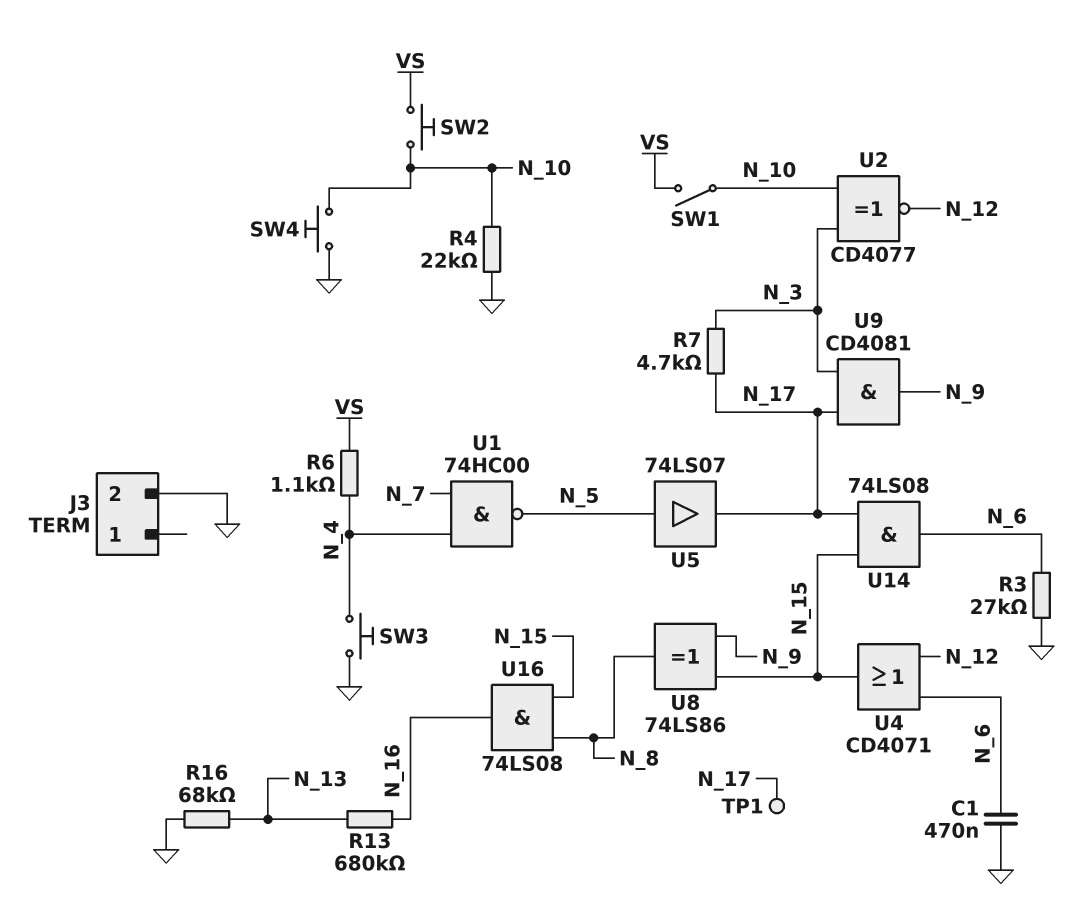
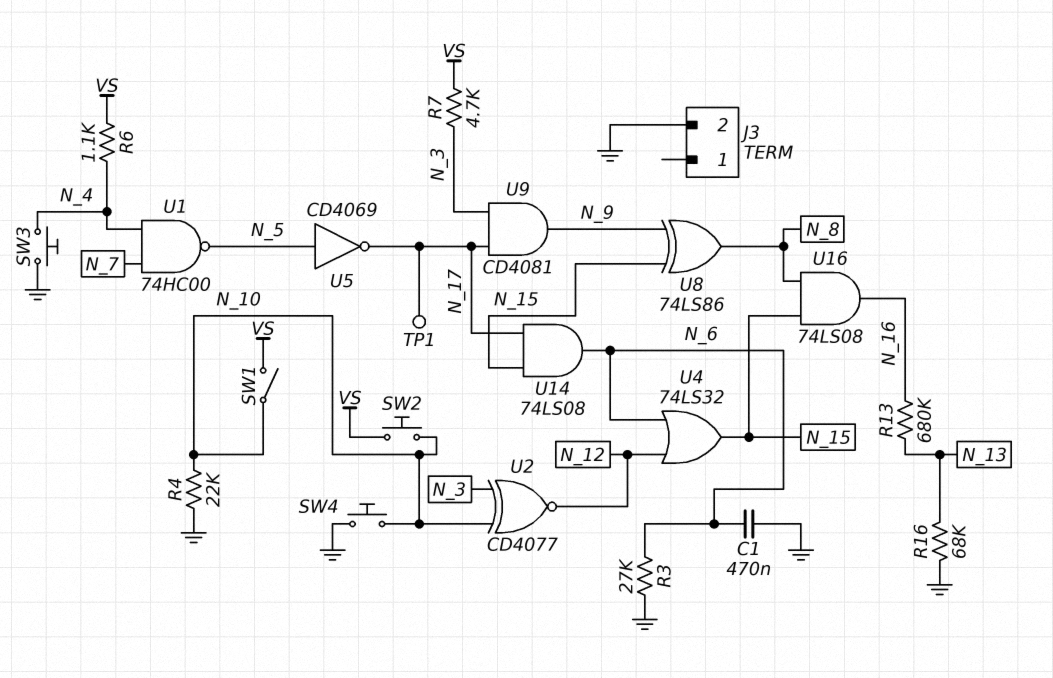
R7: 4.7k (N_3, N_17) -> 4.7k (N_3, VS)
U4: OR CD4071 (in N_6, in N_12, out N_15) -> OR 74LS32 (in N_6, in N_12, out N_15)
U5: buffer 74LS07 (in N_5, out N_17) -> NOT CD4069 (in N_5, out N_17)

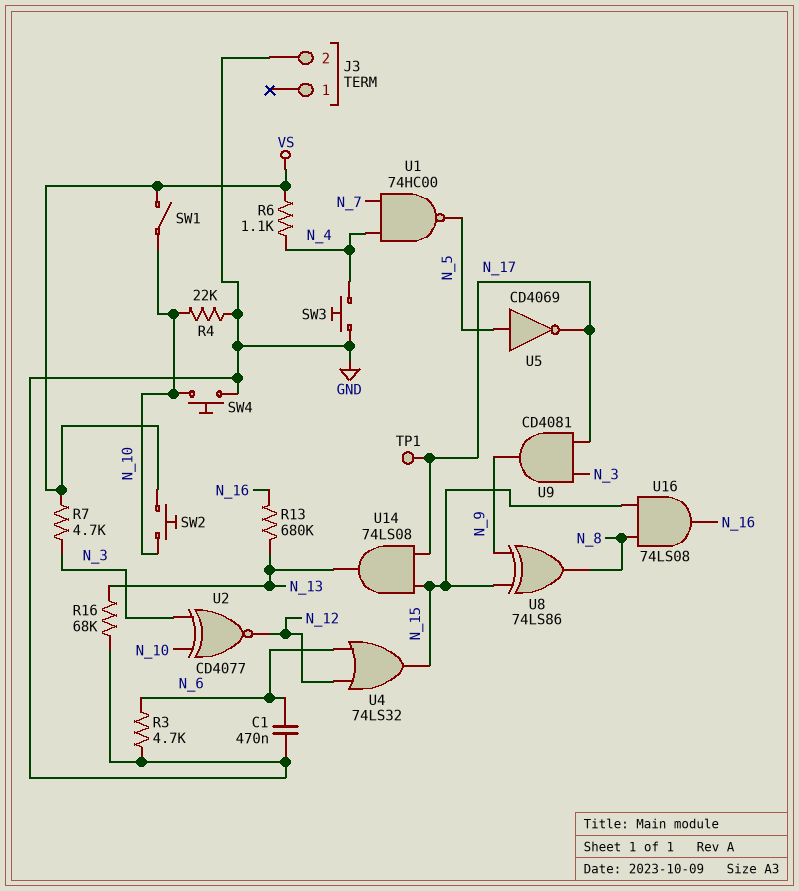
R3: 27k (GND, N_6) -> 4.7k (GND, N_6)
U14: AND 74LS08 (in N_15, in N_17, out N_6) -> AND 74LS08 (in N_15, in N_17, out N_13)

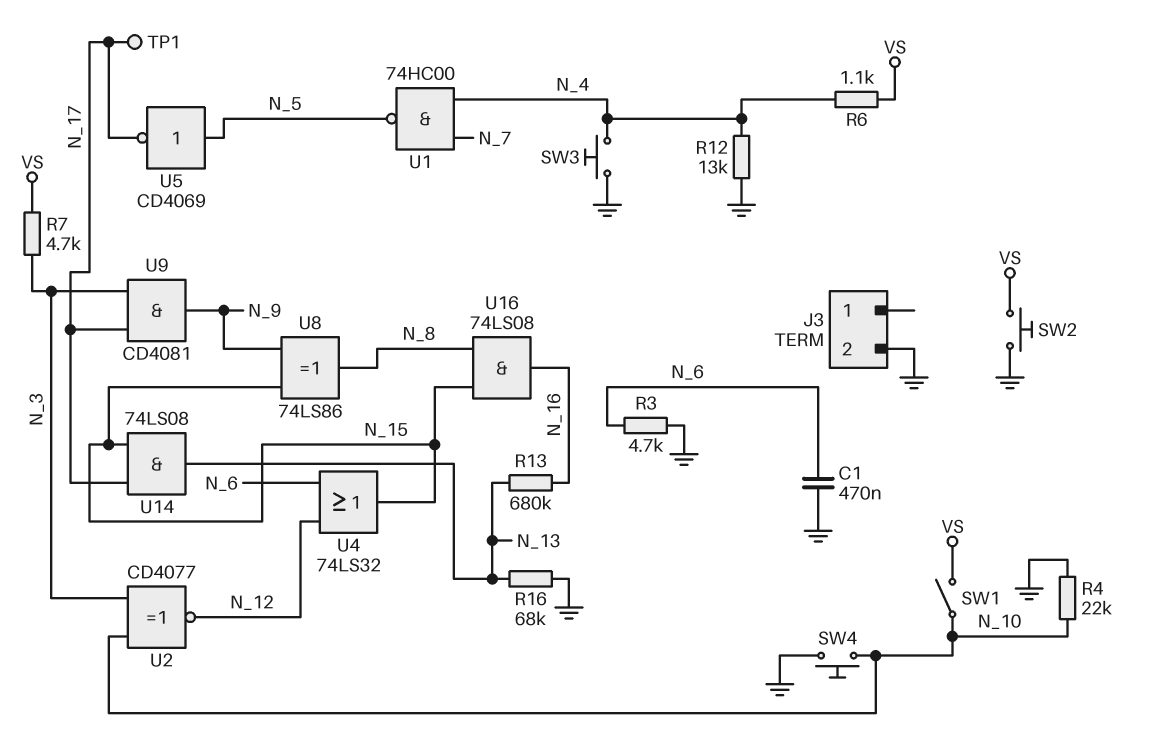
R12: none -> 13k (GND, N_4)
SW2: button (N_10, VS) -> button (GND, VS)

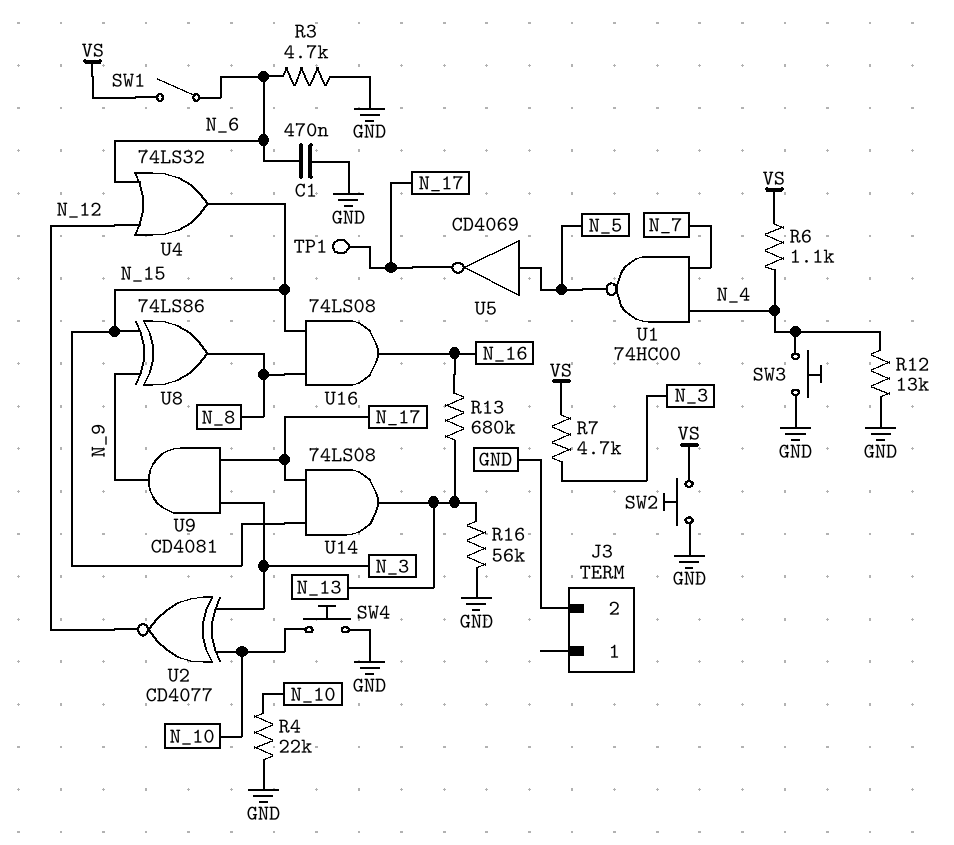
R16: 68k (GND, N_13) -> 56k (GND, N_13)
SW1: switch (N_10, VS) -> switch (N_6, VS)

